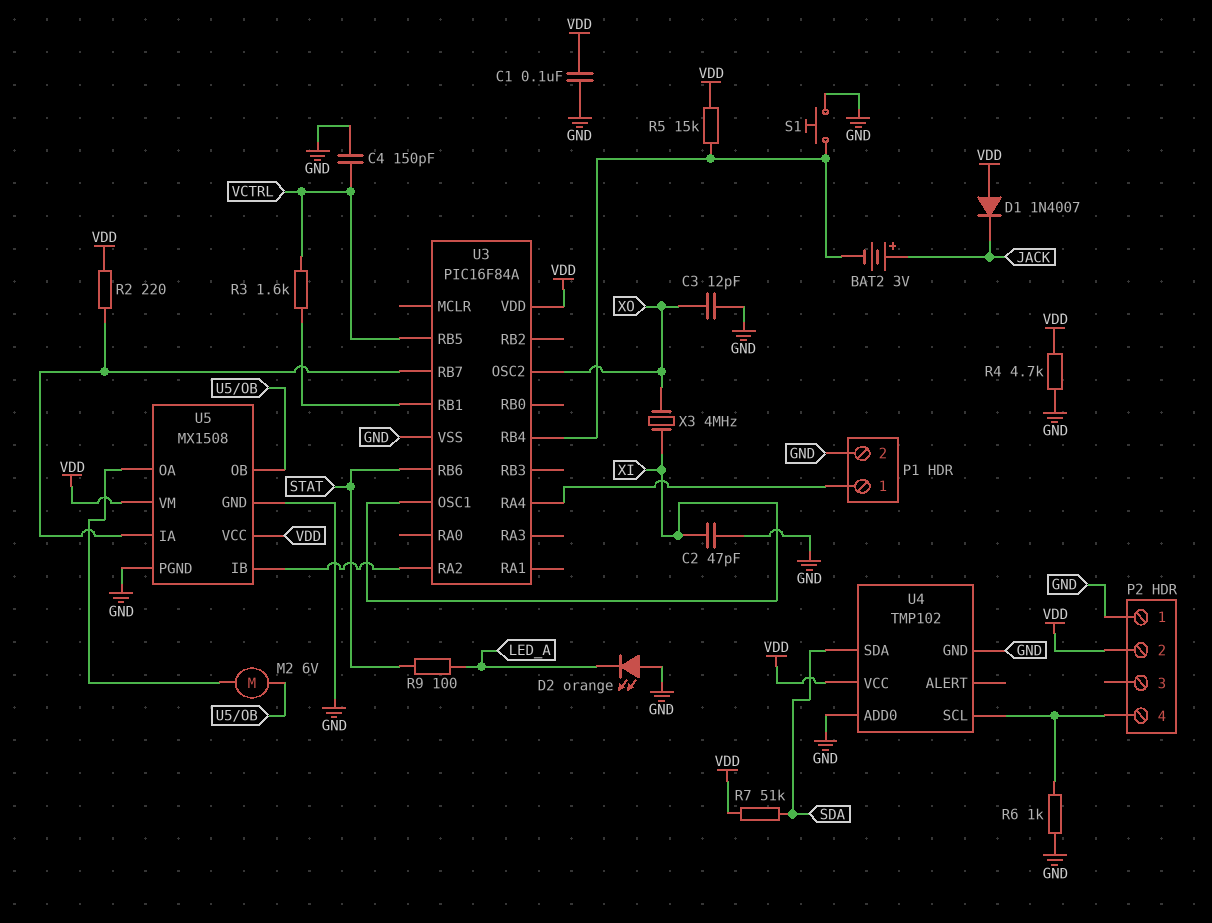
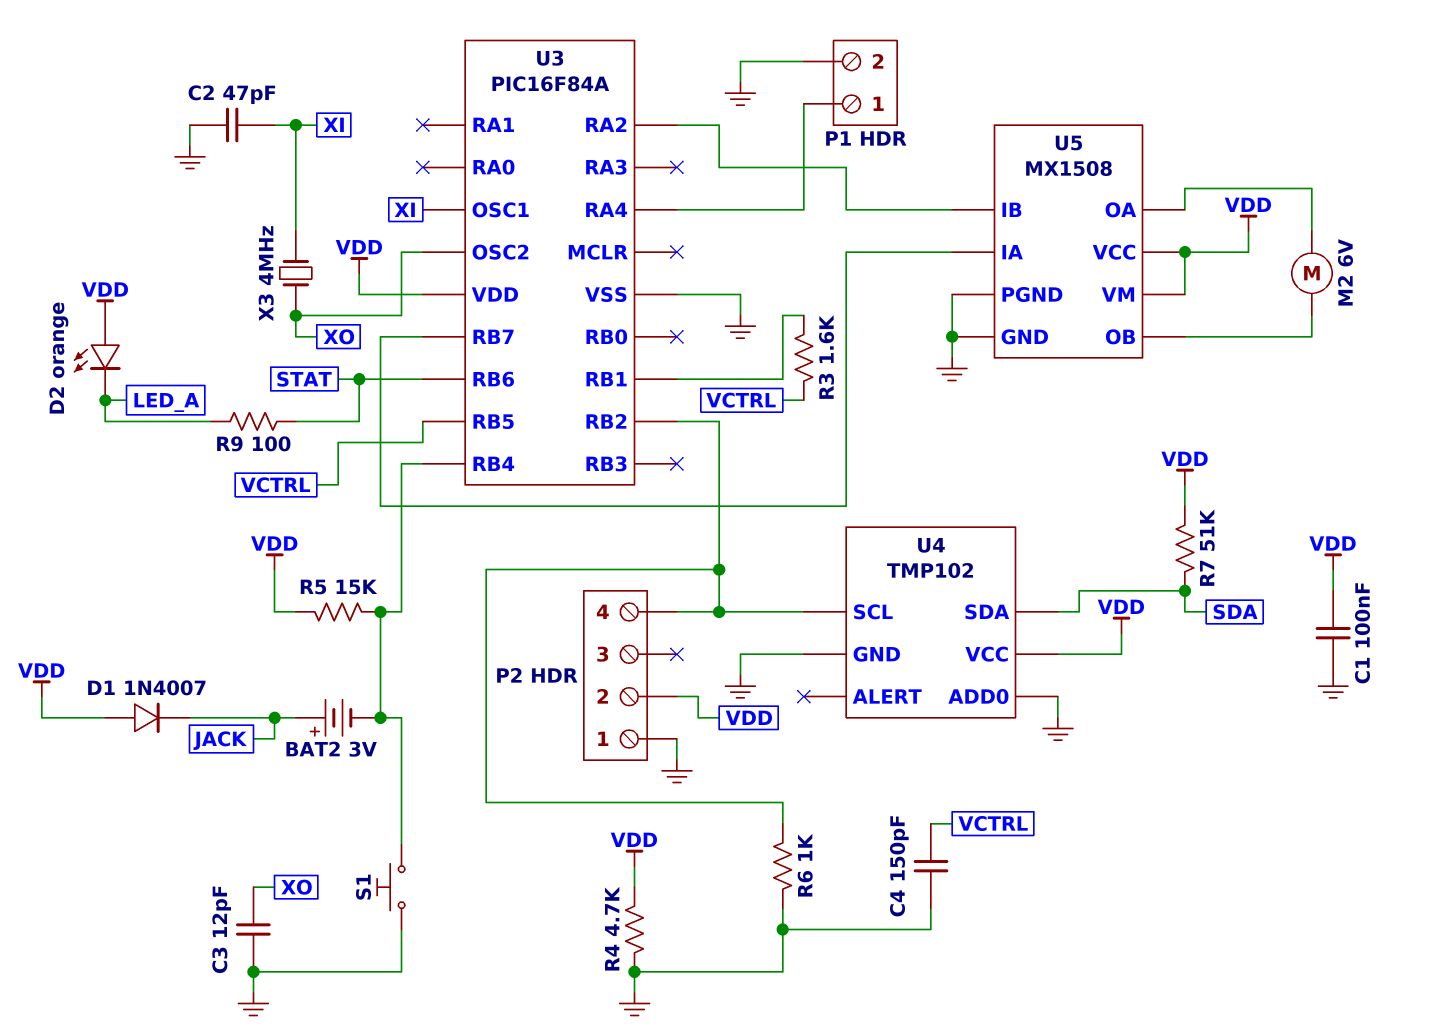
D2: LED orange (A GND, K LED_A) -> LED orange (A VDD, K LED_A)
R2: 220 (U3/RB7, VDD) -> none
U3 pin RB2: none -> P2/4

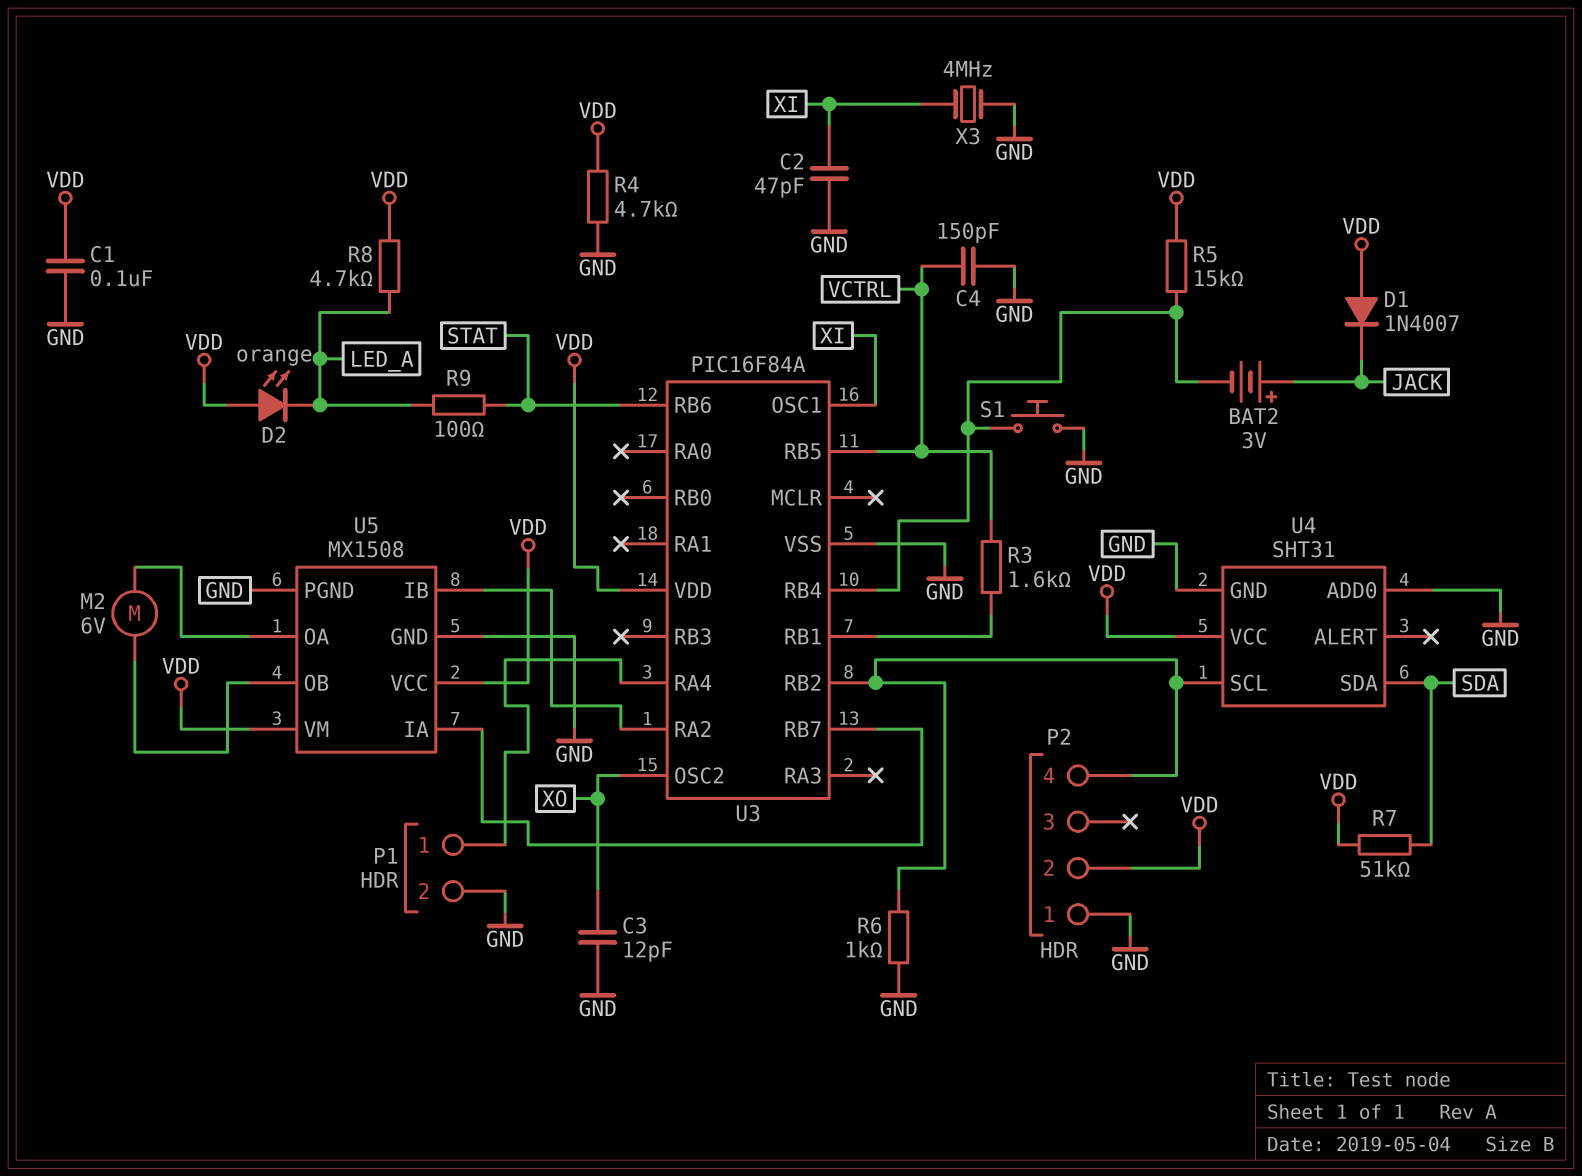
R8: none -> 4.7k (LED_A, VDD)
U4: TMP102 -> SHT31
X3: 4MHz (XI, XO) -> 4MHz (GND, XI)

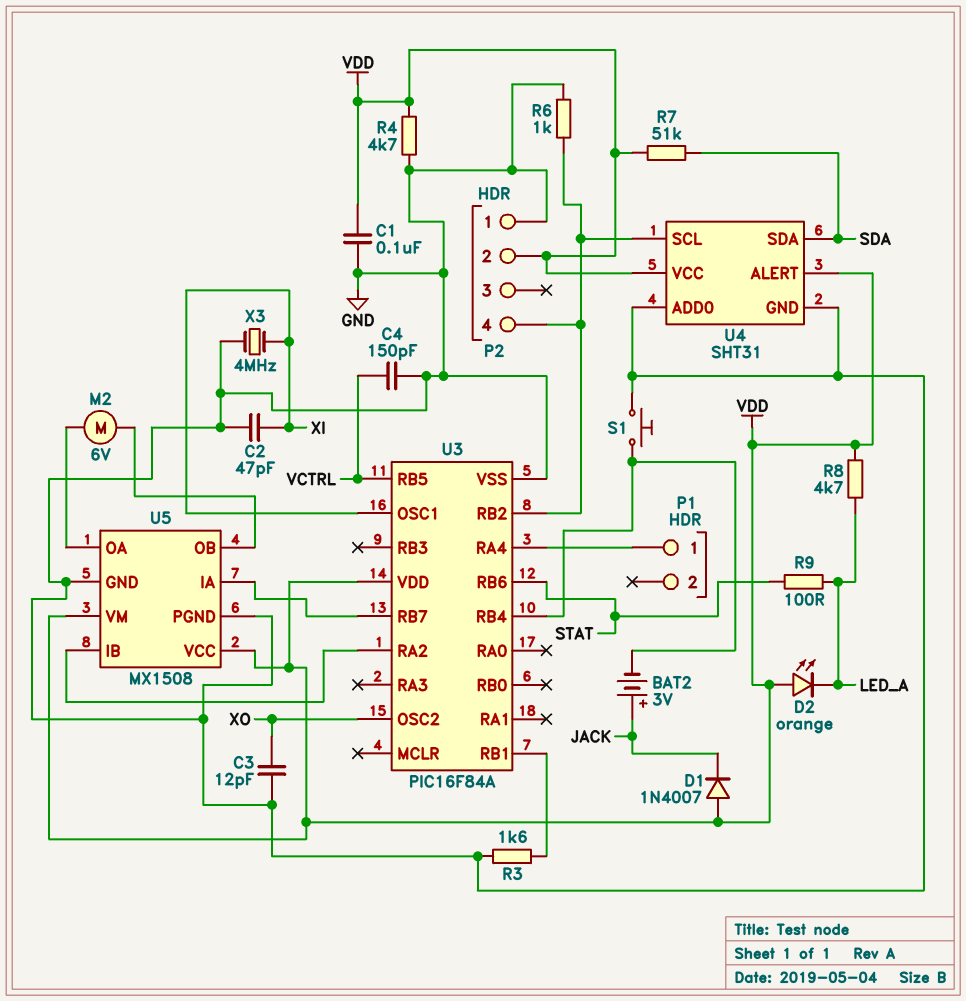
P1 pin 2: GND -> none
R3: 1.6k (U3/RB1, VCTRL) -> 1.6k (GND, U3/RB1)
R5: 15k (U3/RB4, VDD) -> none
U4 pin ALERT: none -> VDD

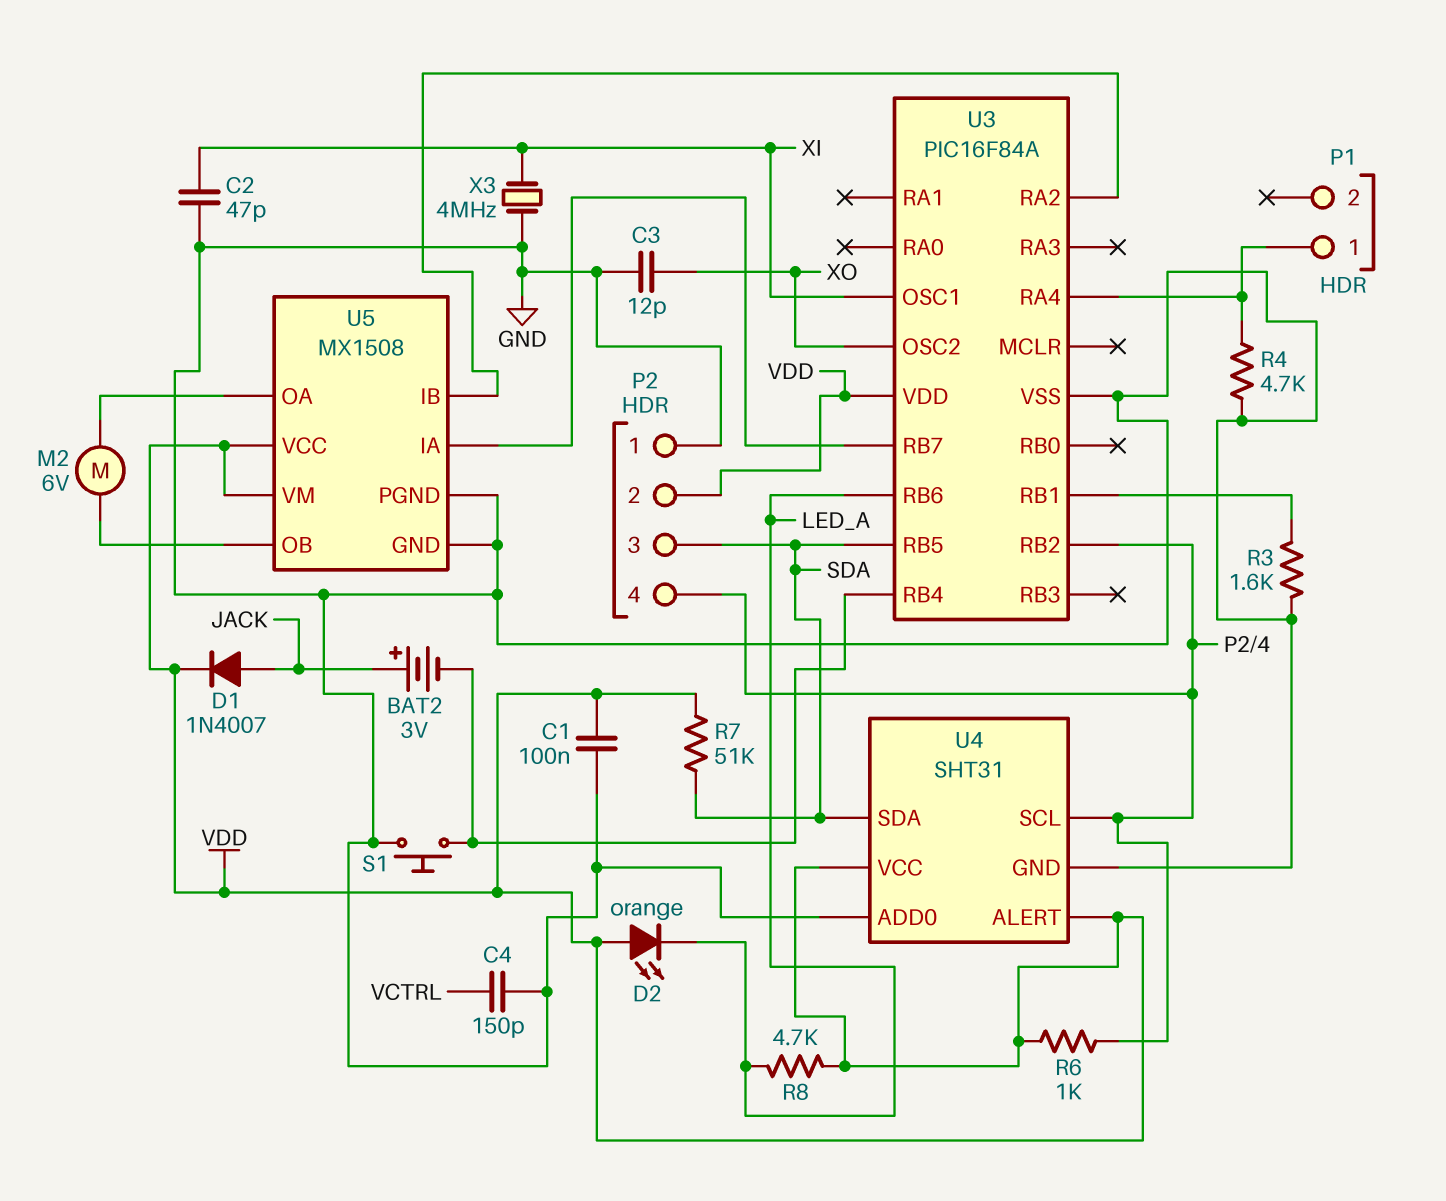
D1: diode 1N4007 (A VDD, K JACK) -> diode 1N4007 (A JACK, K VDD)
P2 pin 3: none -> SDA
R4: 4.7k (GND, VDD) -> 4.7k (GND, P1/1)
R6: 1k (GND, P2/4) -> 1k (P2/4, VDD)
R9: 100 (LED_A, STAT) -> none
U3 pin RB5: VCTRL -> SDA
U3 pin RB6: STAT -> LED_A

